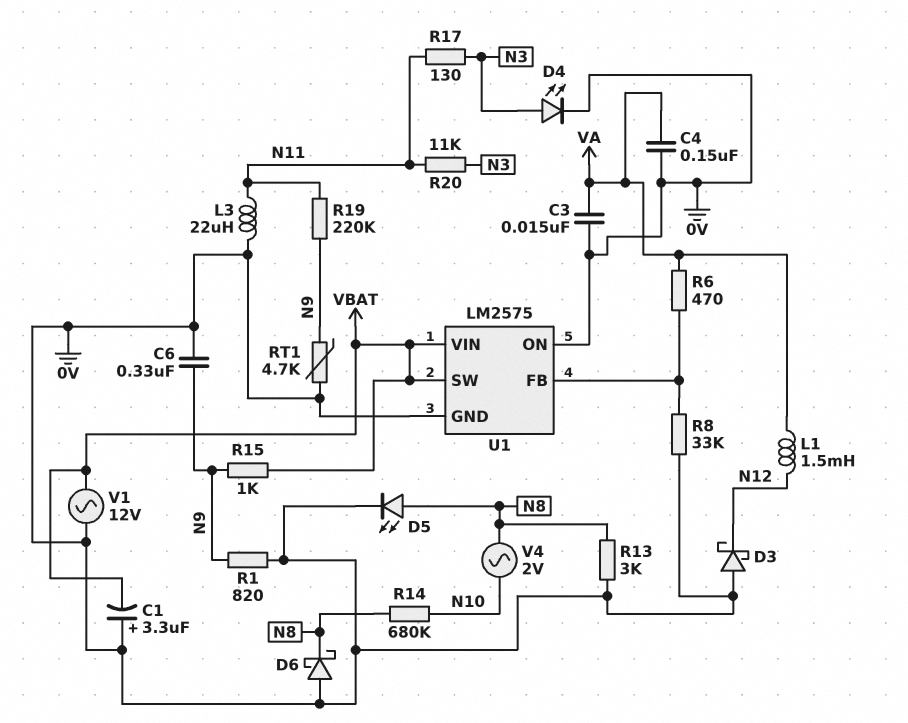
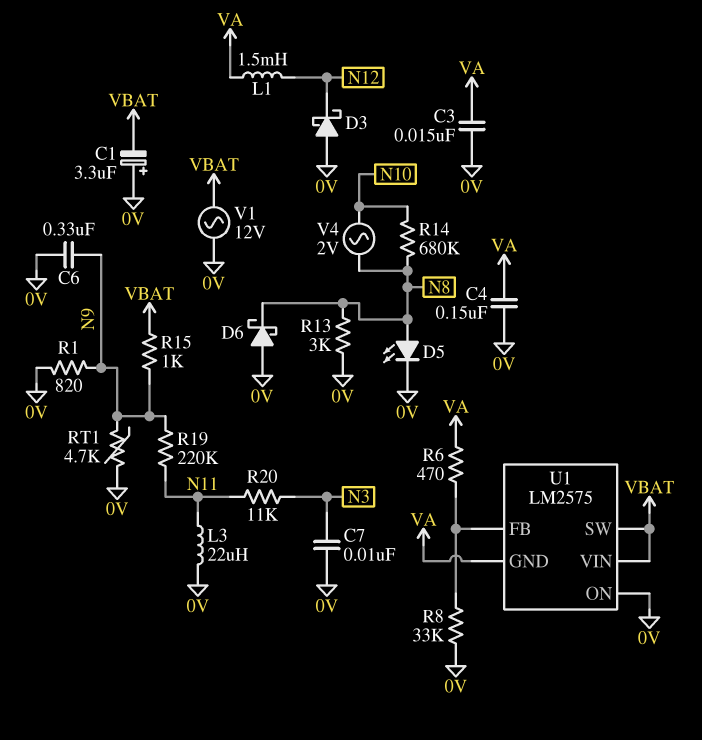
C7: none -> 10nF (0V, N3)
D4: LED (A N3, K 0V) -> none
R17: 130 (N3, N11) -> none
U1 pin GND: 0V -> VA

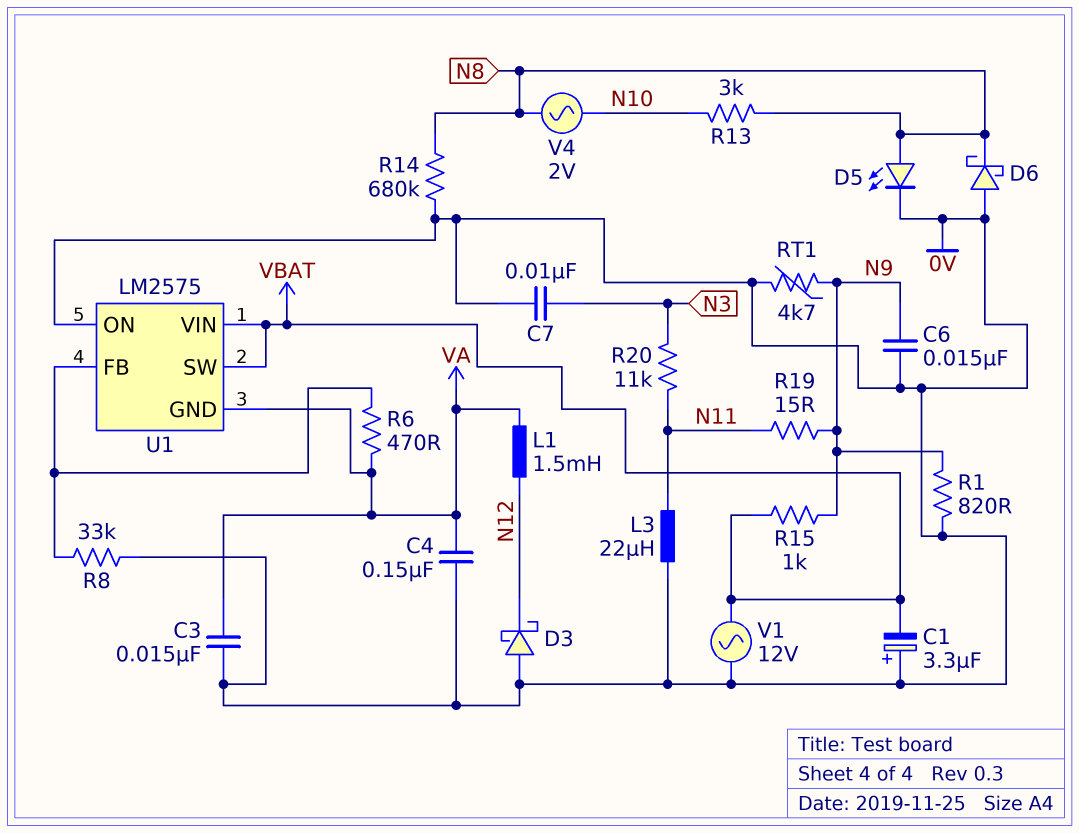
C6: 330nF (0V, N9) -> 15nF (0V, N9)
R13: 3k (0V, N8) -> 3k (N8, N10)
R14: 680k (N8, N10) -> 680k (0V, N8)
R19: 220k (N9, N11) -> 15 (N9, N11)

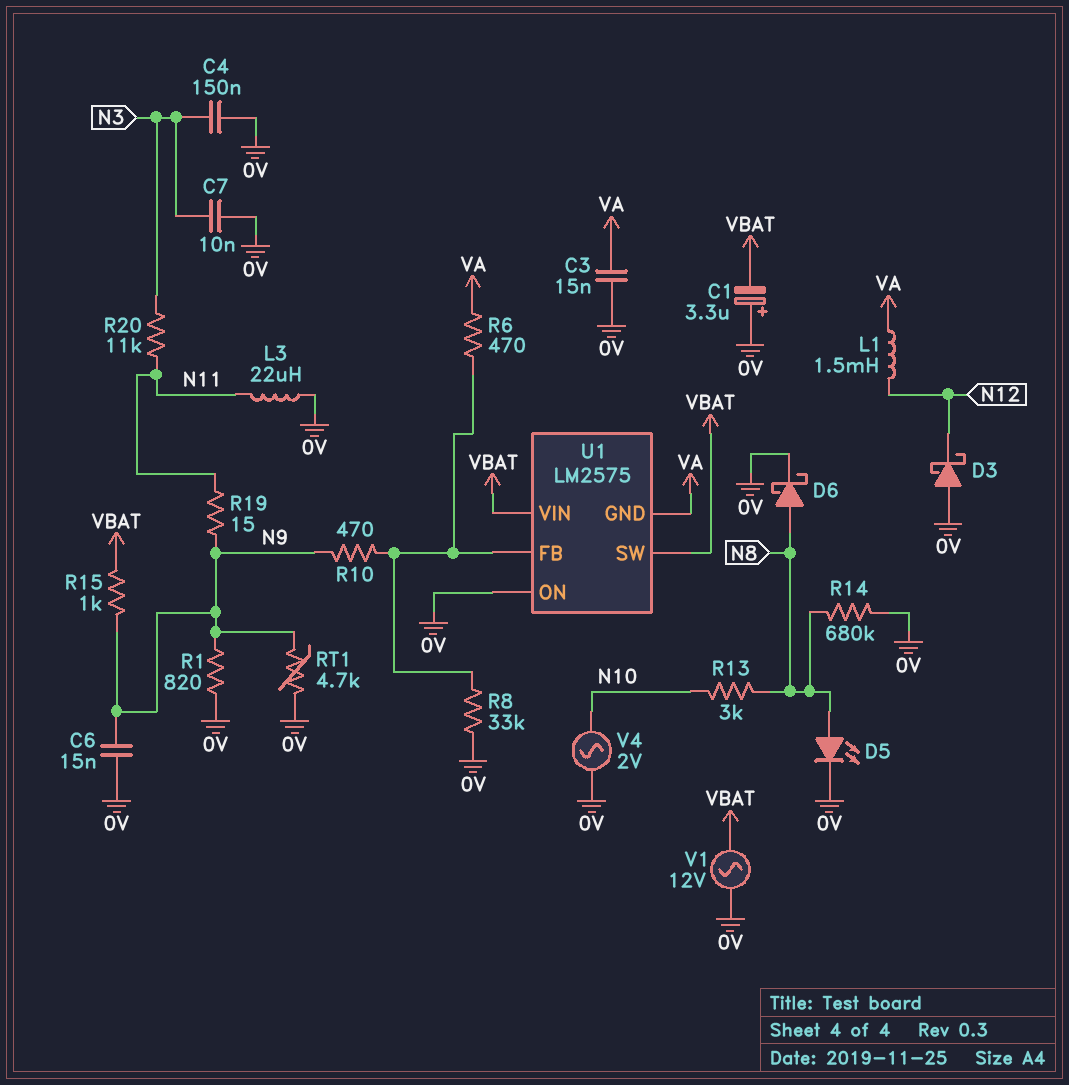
C4: 150nF (0V, VA) -> 150nF (0V, N3)
D6: schottky (A 0V, K N8) -> schottky (A N8, K 0V)
R10: none -> 470 (N9, U1/FB)
V4: AC 2V (N8, N10) -> AC 2V (0V, N10)

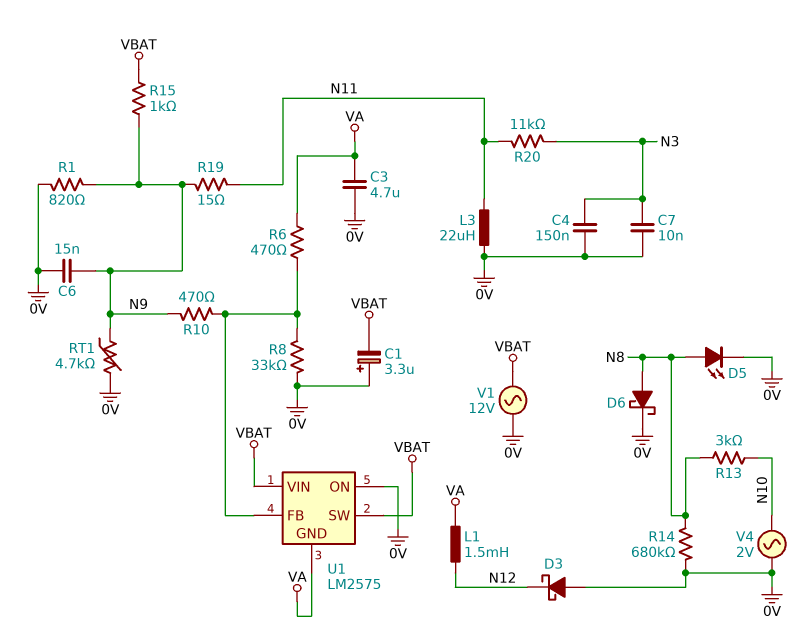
C3: 15nF (0V, VA) -> 4.7uF (0V, VA)

